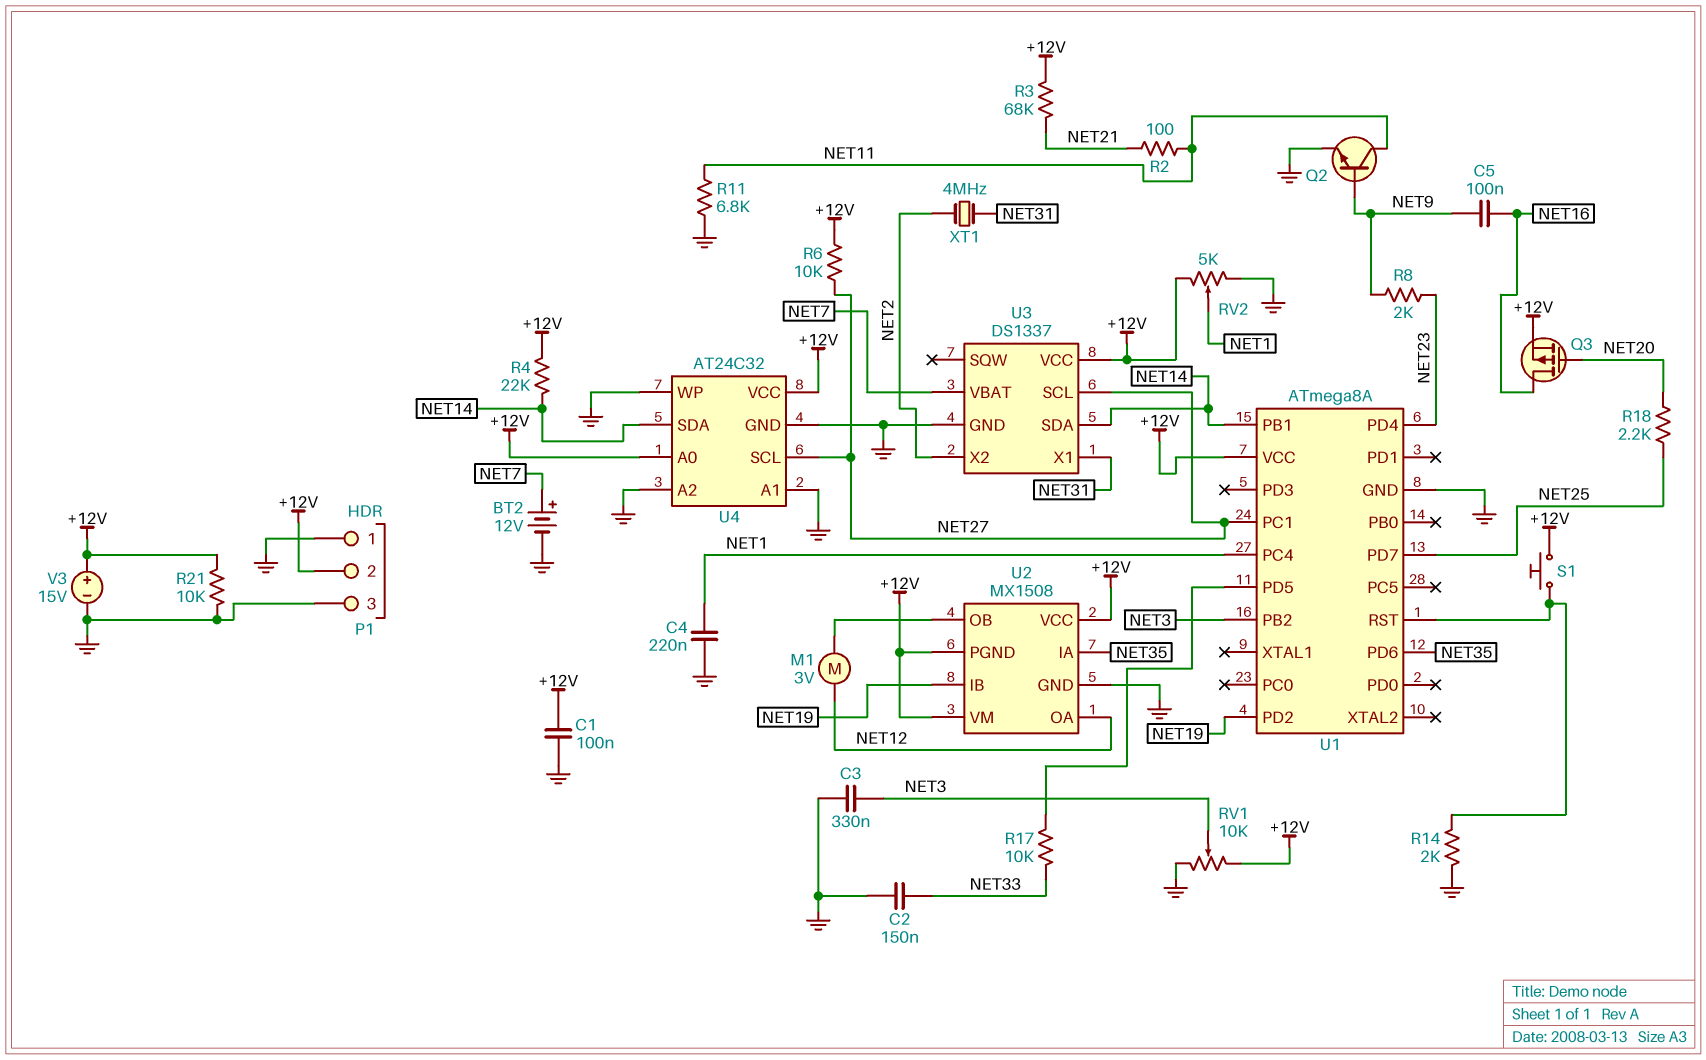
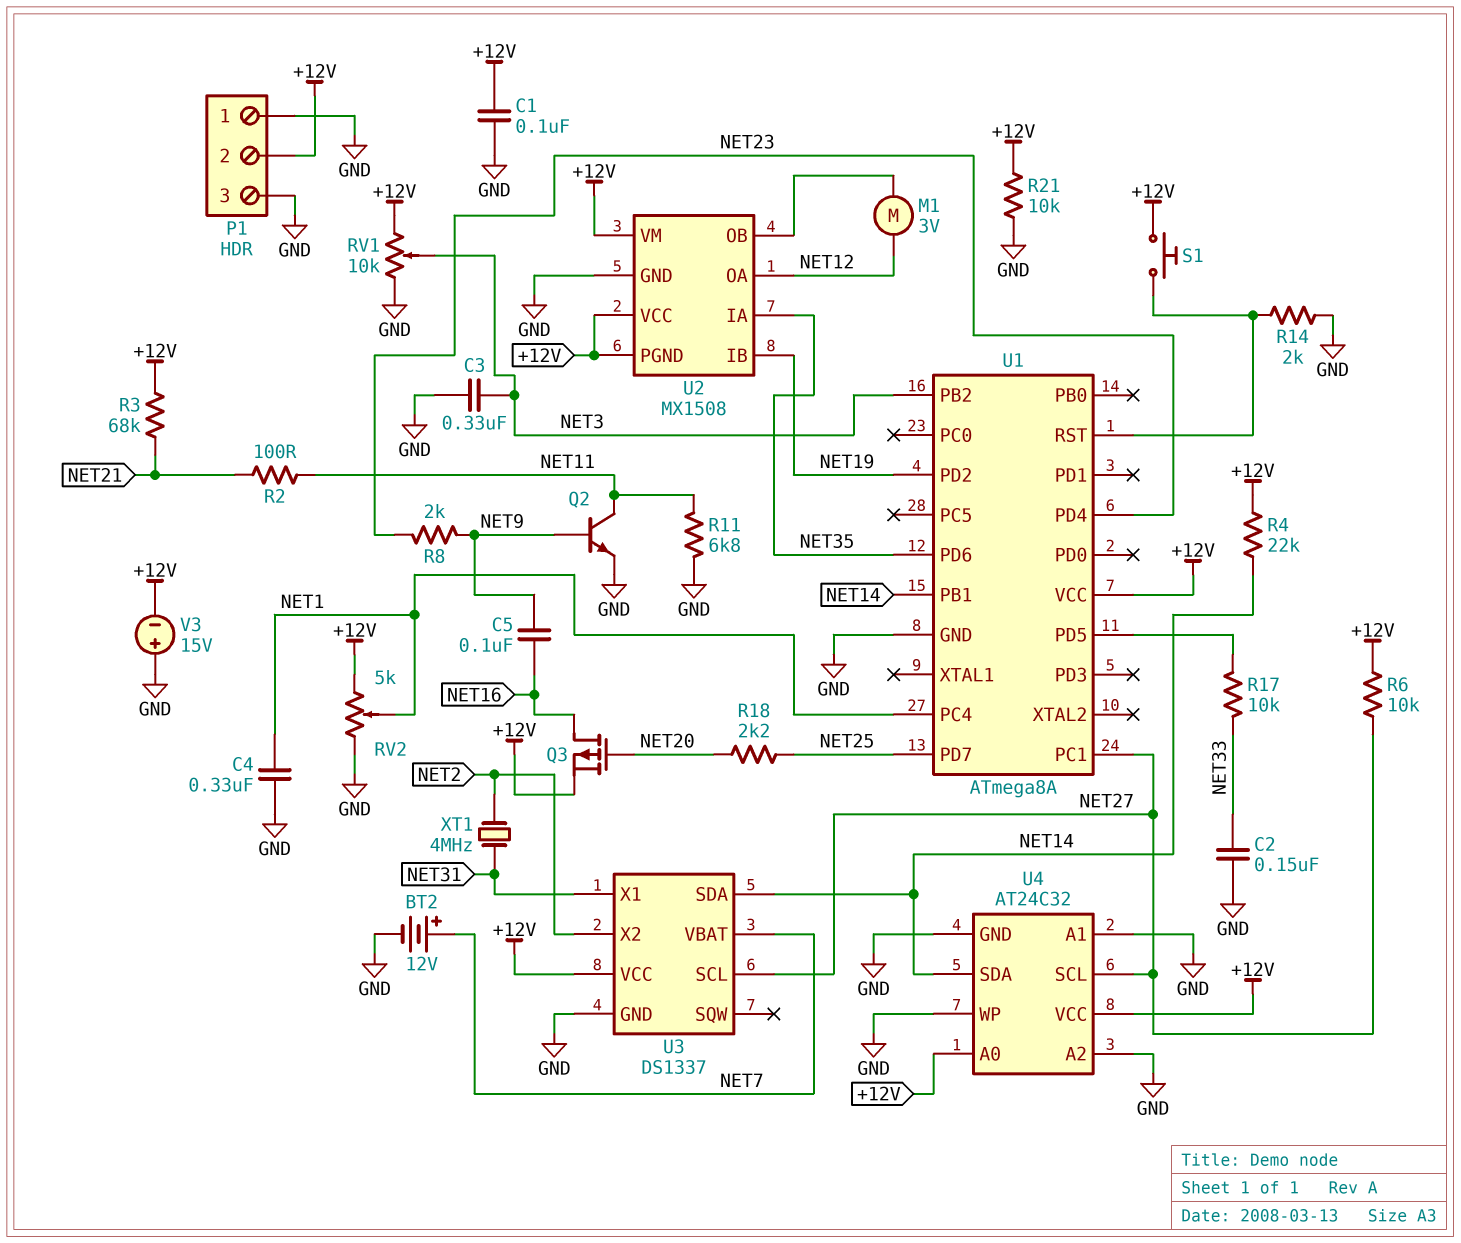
C4: 220nF (GND, NET1) -> 330nF (GND, NET1)
V3: 15V (plus +12V, minus GND) -> 15V (plus GND, minus +12V)

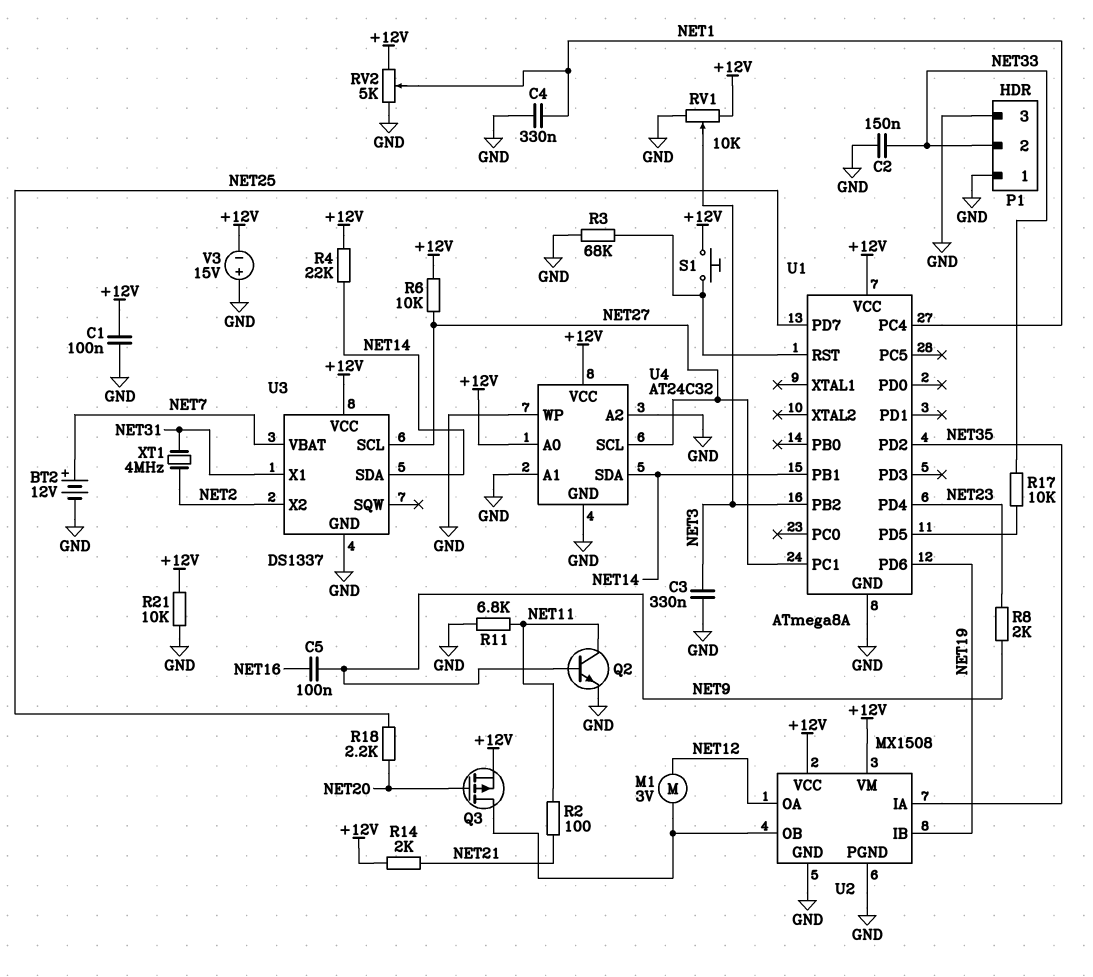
P1 pin 2: +12V -> NET33
Q3: PMOS (G NET20, D NET16, S +12V) -> PMOS (G NET20, D U2/OB, S +12V)
R3: 68k (+12V, NET21) -> 68k (GND, U1/RST)
R14: 2k (GND, U1/RST) -> 2k (+12V, NET21)
U1 pin PD2: NET19 -> NET35
U1 pin PD6: NET35 -> NET19
U2 pin PGND: +12V -> GND

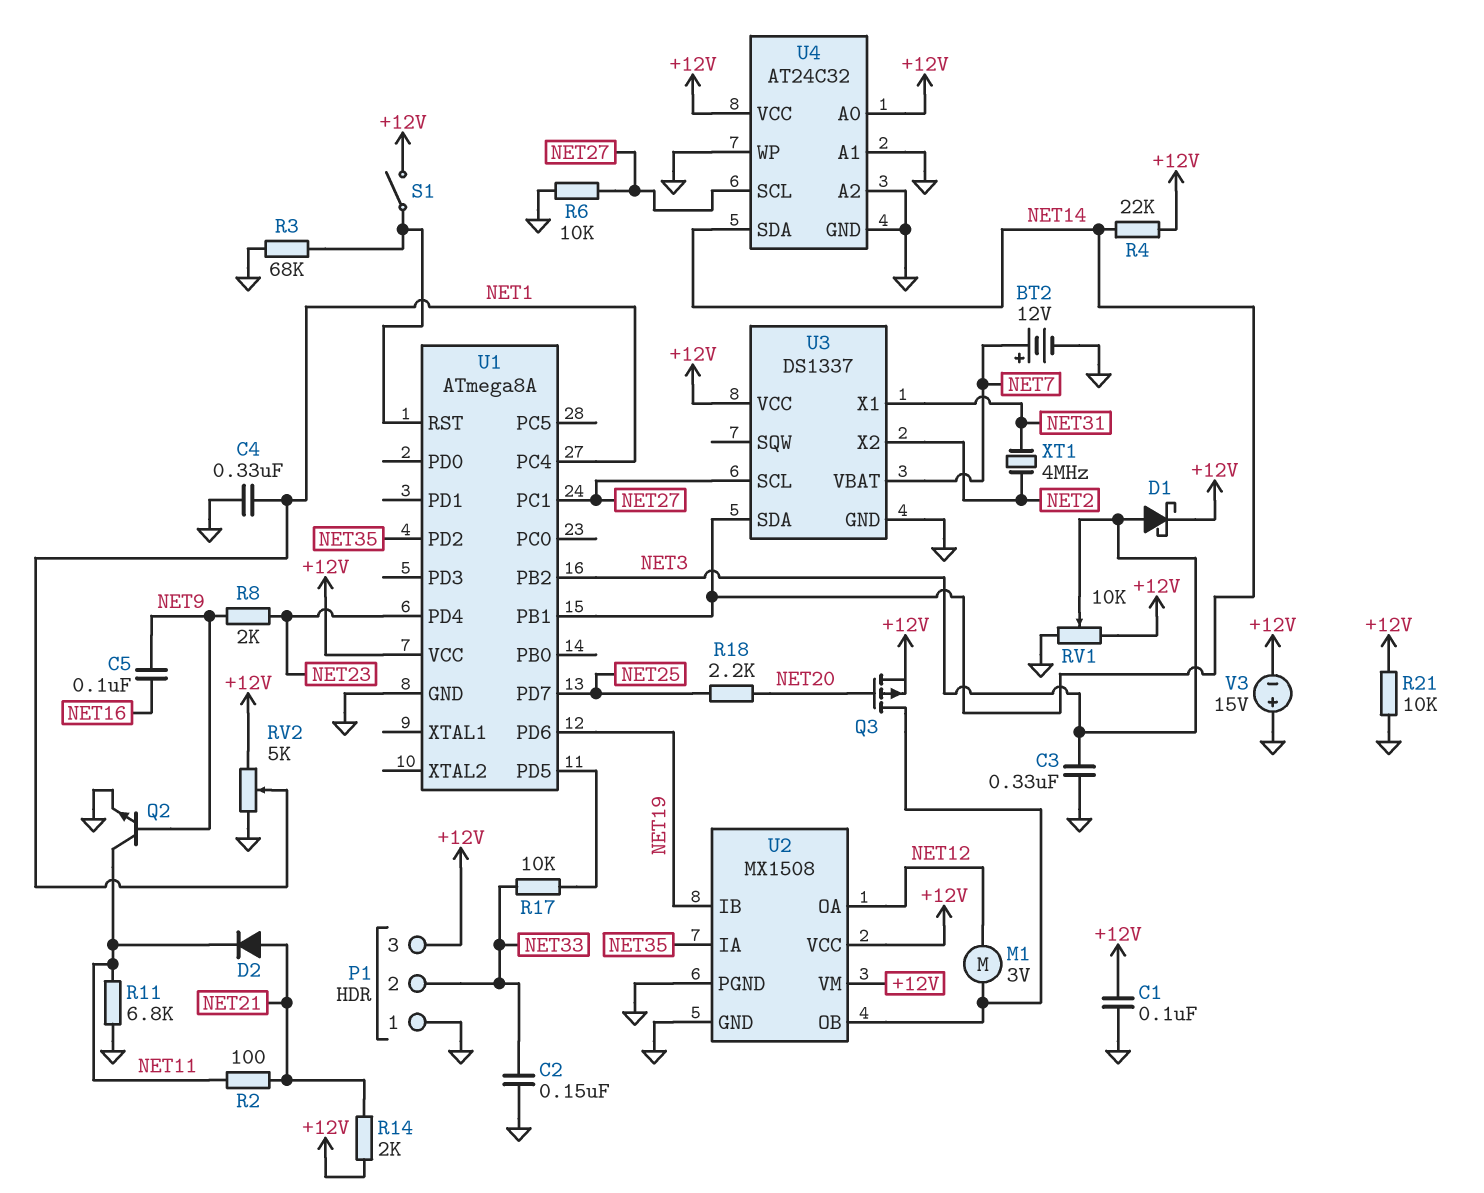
D1: none -> schottky (A NET3, K +12V)
D2: none -> diode (A NET21, K NET11)
P1 pin 3: GND -> +12V
R6: 10k (+12V, NET27) -> 10k (GND, NET27)
S1: button (+12V, U1/RST) -> switch (+12V, U1/RST)

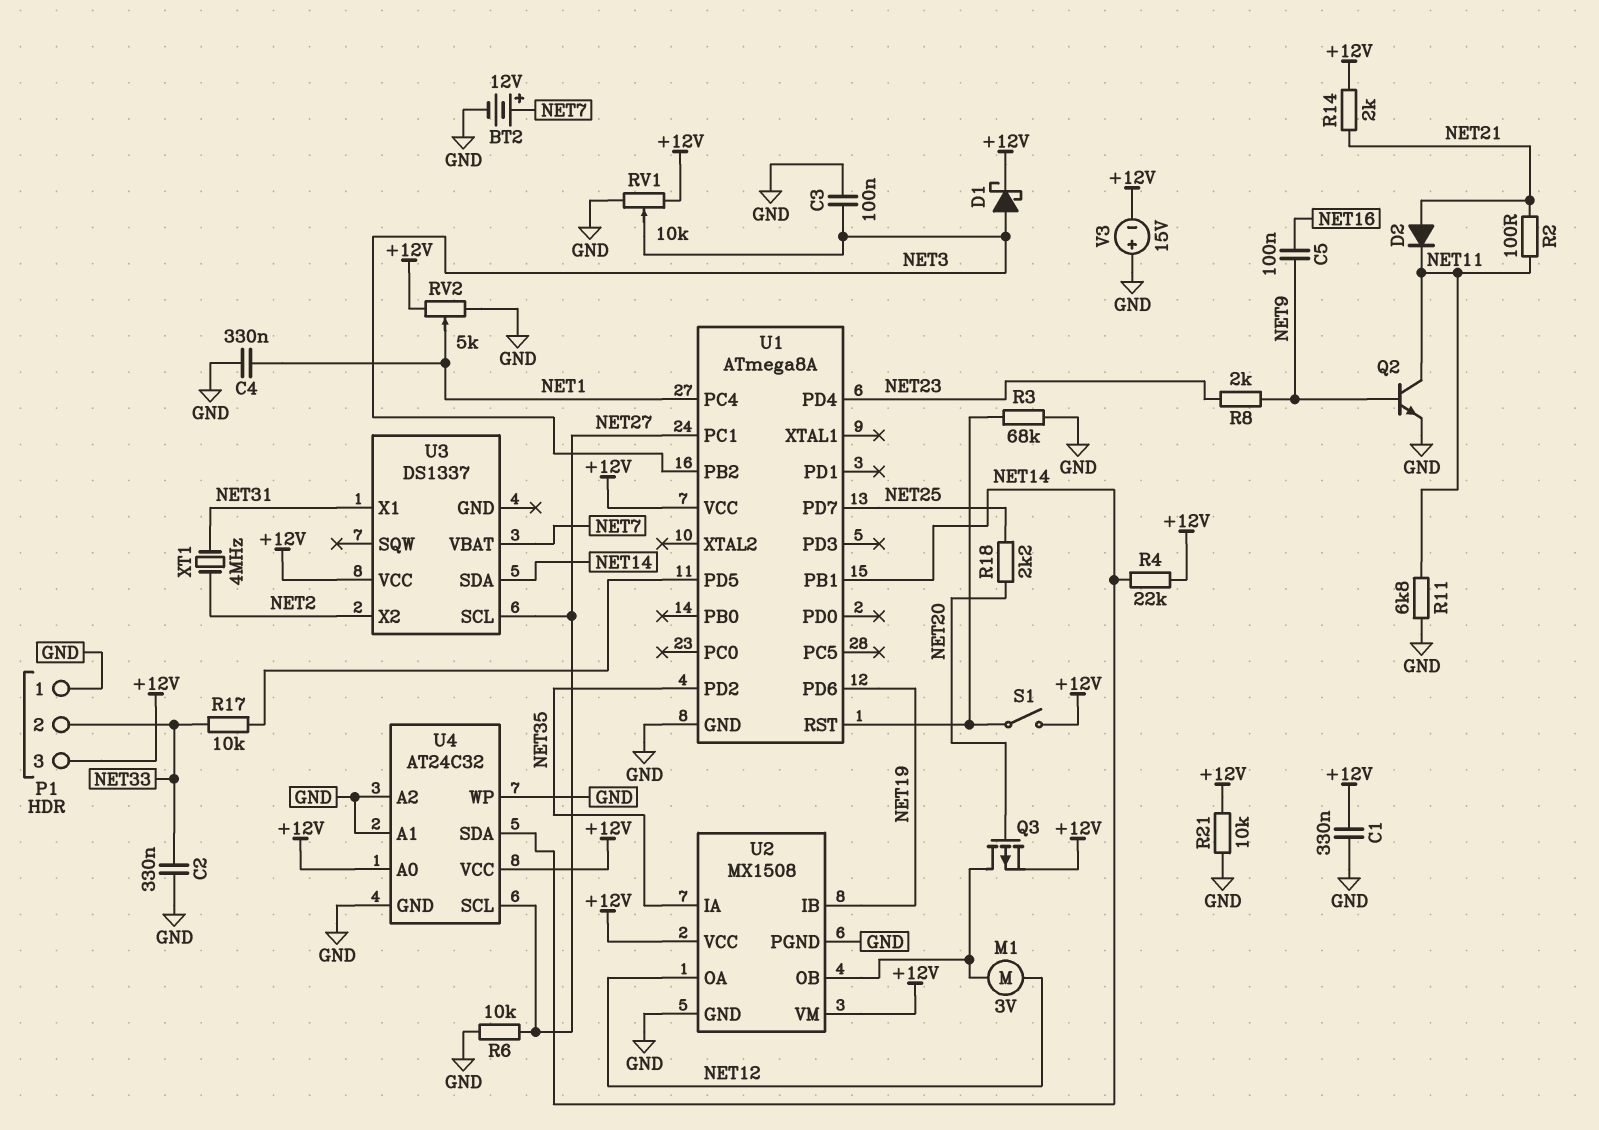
C1: 100nF (+12V, GND) -> 330nF (+12V, GND)
C2: 150nF (GND, NET33) -> 330nF (GND, NET33)
C3: 330nF (GND, NET3) -> 100nF (GND, NET3)
U3 pin GND: GND -> none

